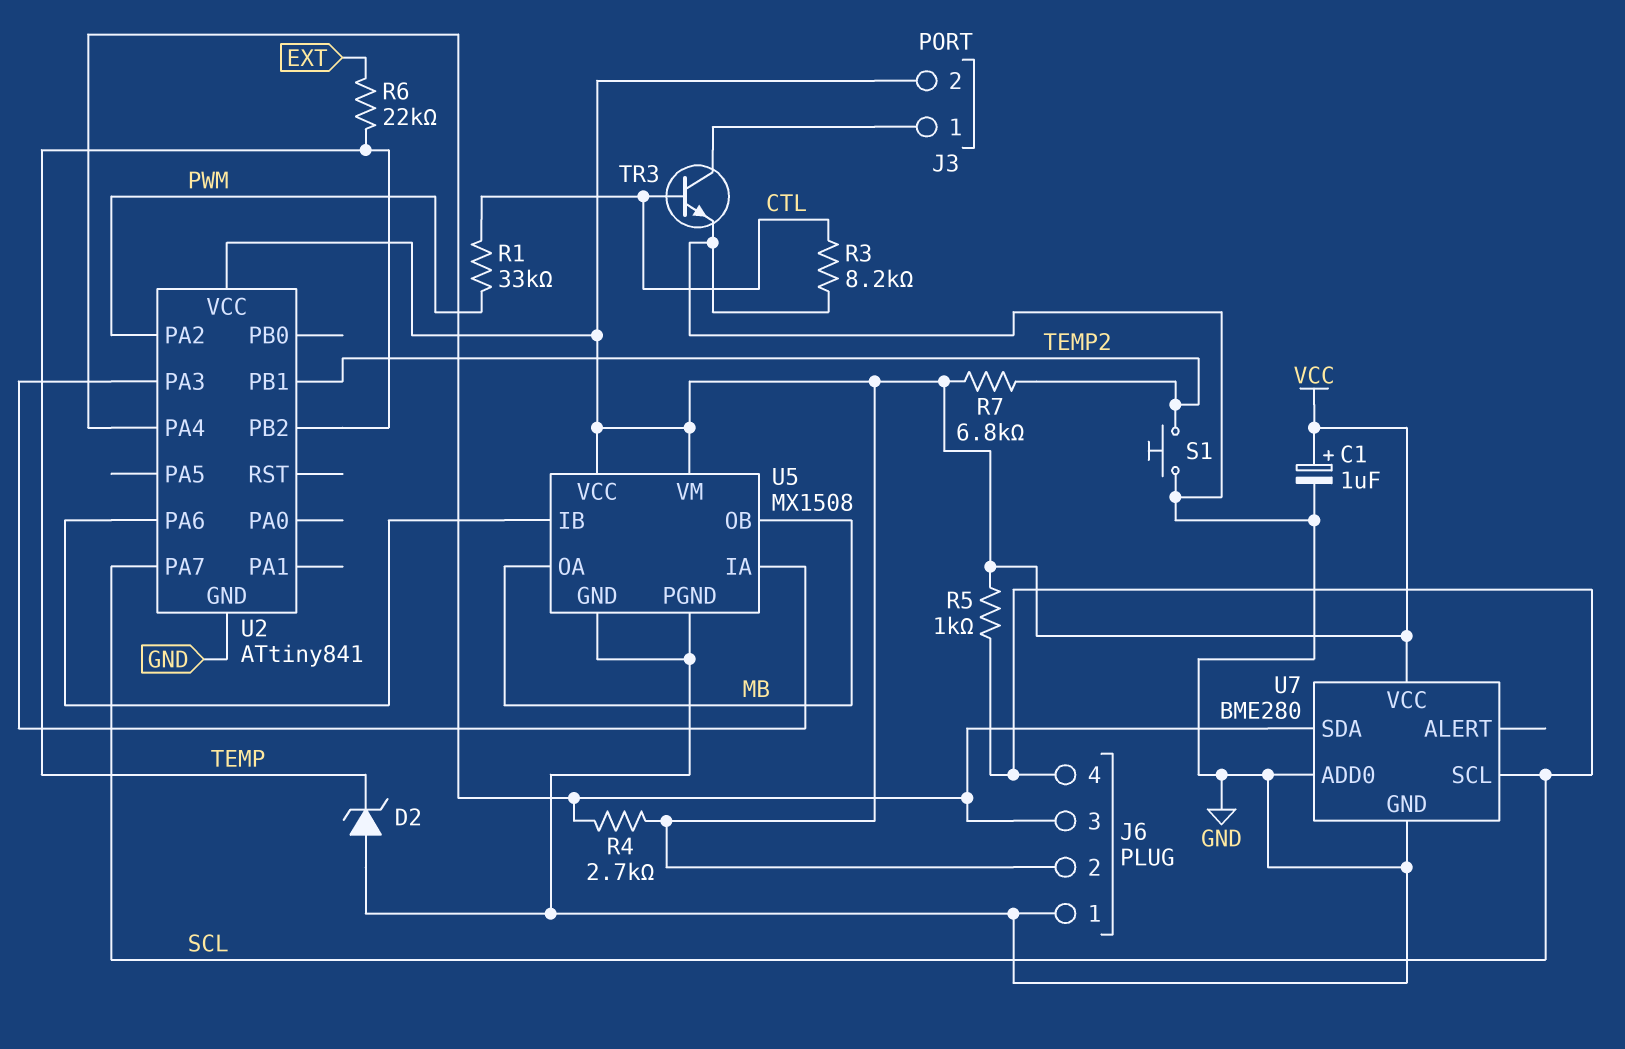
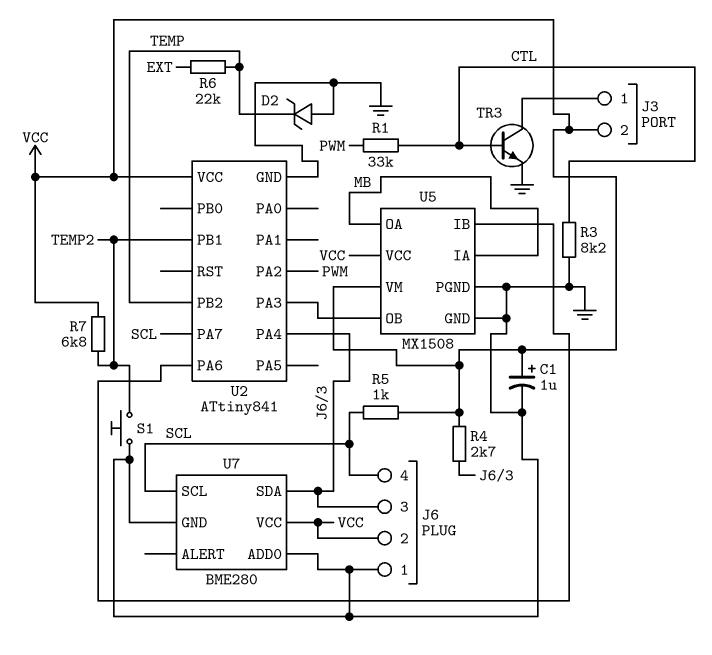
U5 pin IA: U2/PA3 -> MB
U5 pin OB: MB -> U2/PA3

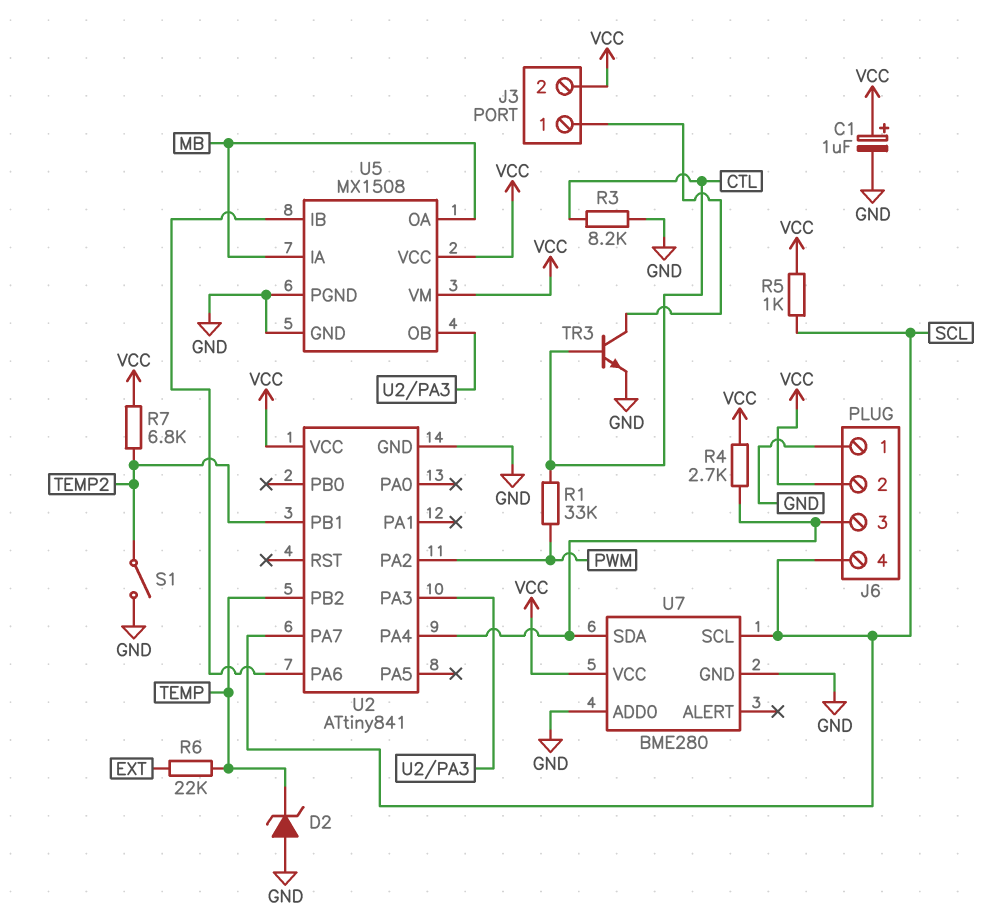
S1: button (GND, TEMP2) -> switch (GND, TEMP2)

